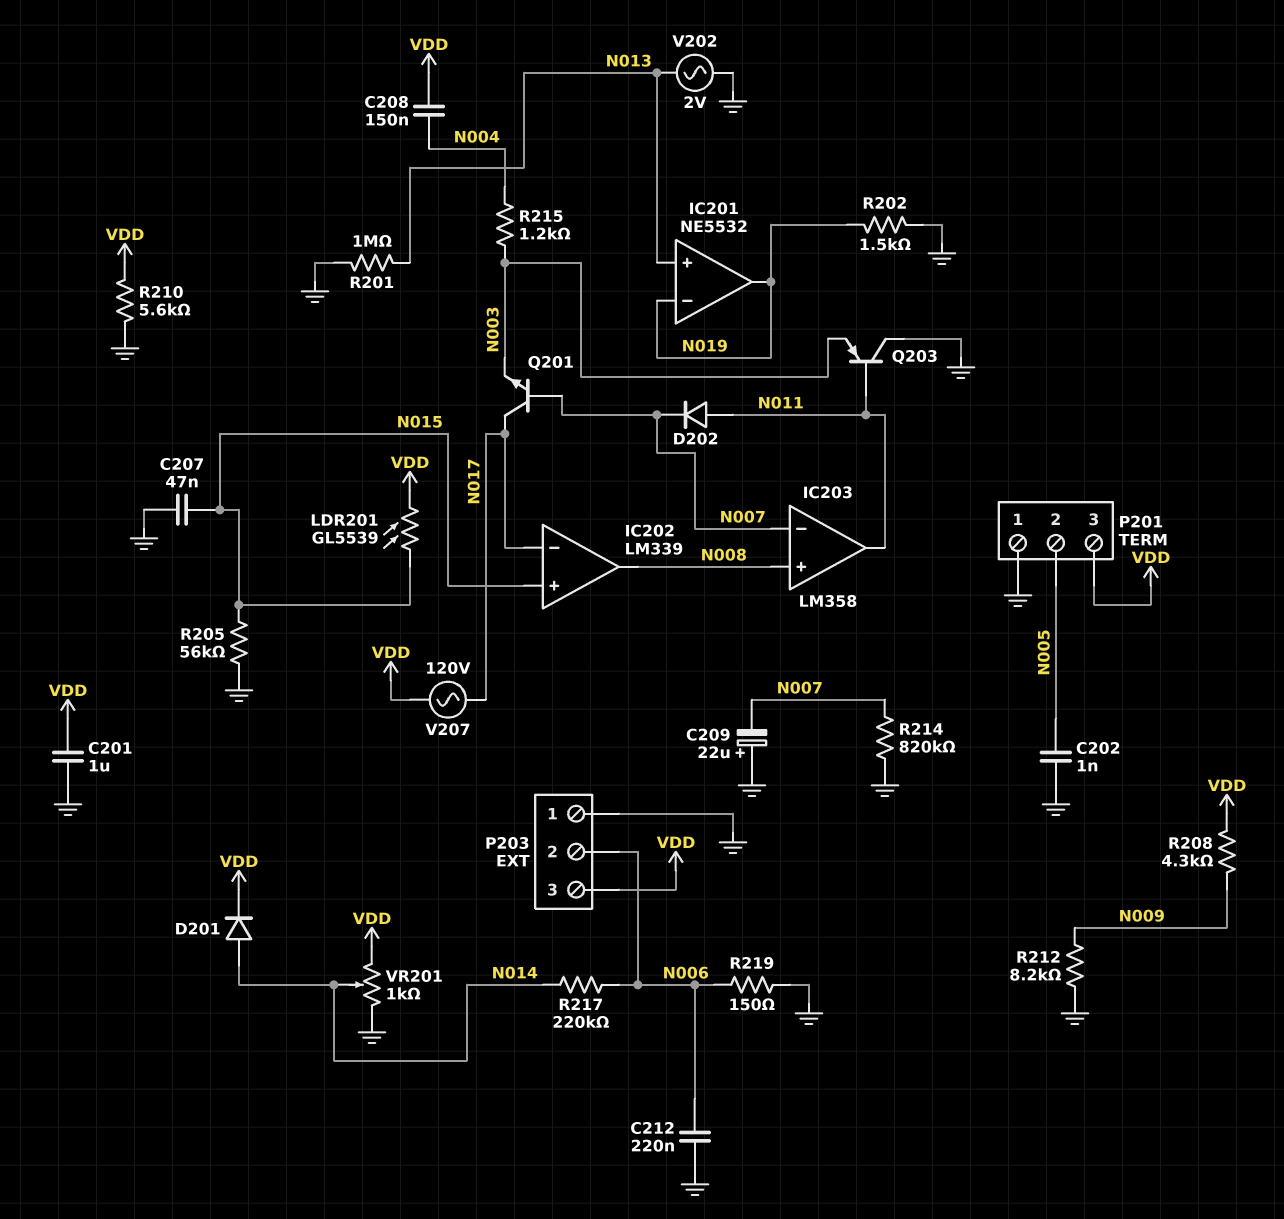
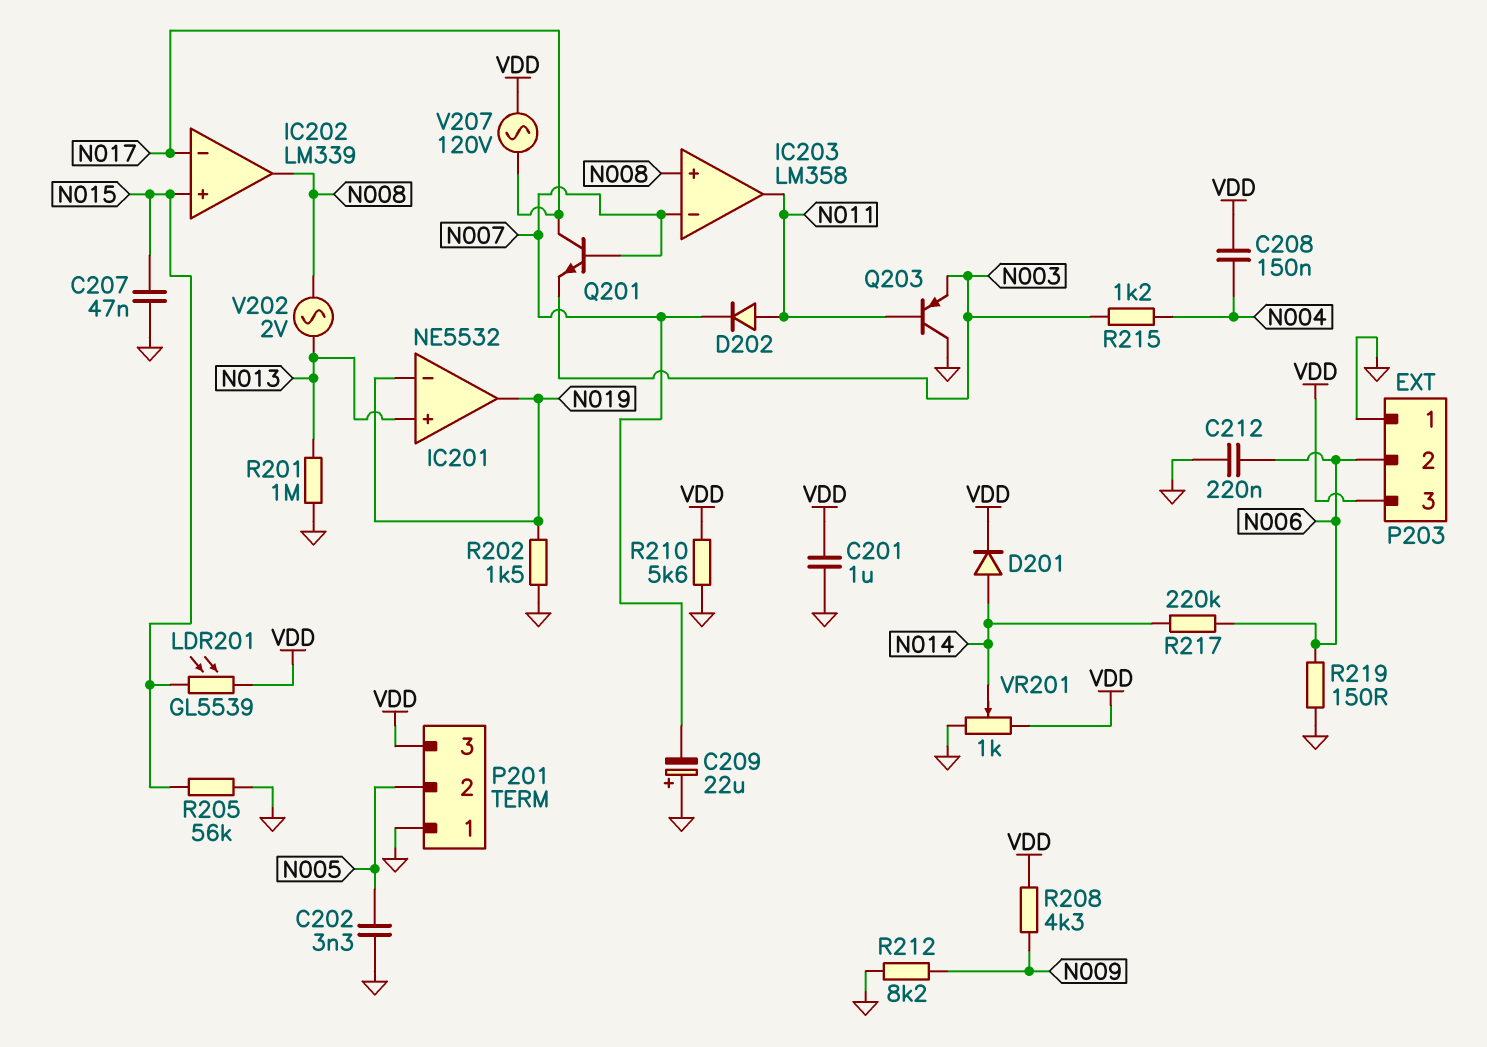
C202: 1nF (GND, N005) -> 3.3nF (GND, N005)
R214: 820k (GND, N007) -> none
V202: AC 2V (GND, N013) -> AC 2V (N008, N013)

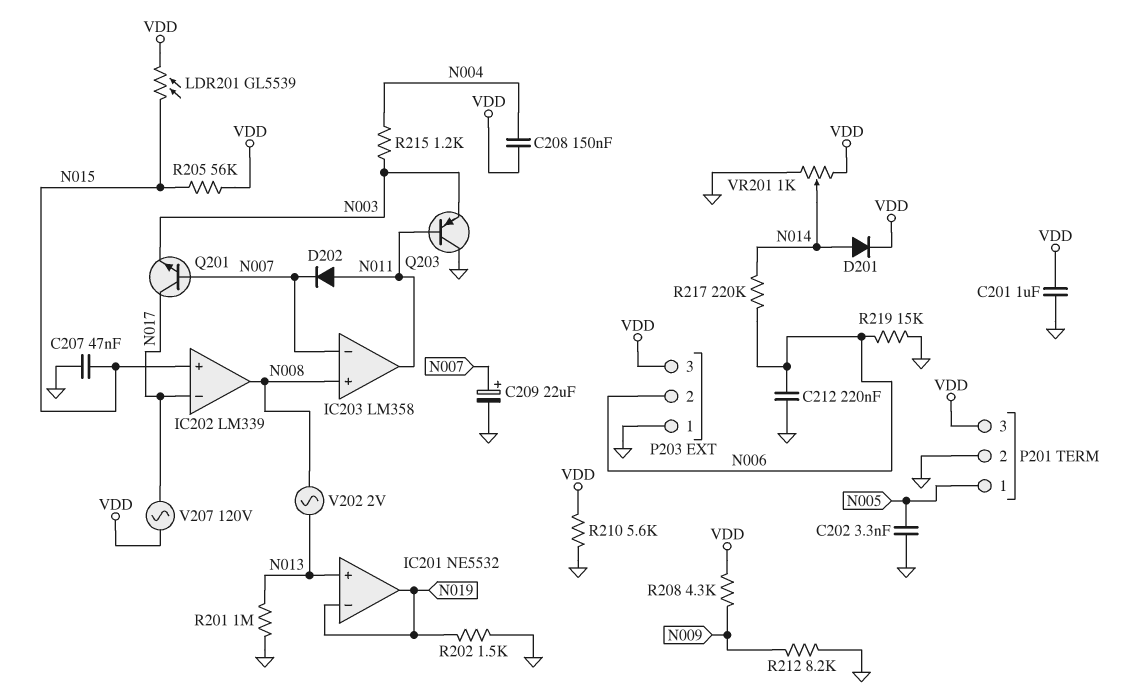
C209: 22uF (plus GND, minus N007) -> 22uF (plus N007, minus GND)
P201 pin 1: GND -> N005
P201 pin 2: N005 -> GND
R205: 56k (GND, N015) -> 56k (N015, VDD)
R219: 150 (GND, N006) -> 15k (GND, N006)

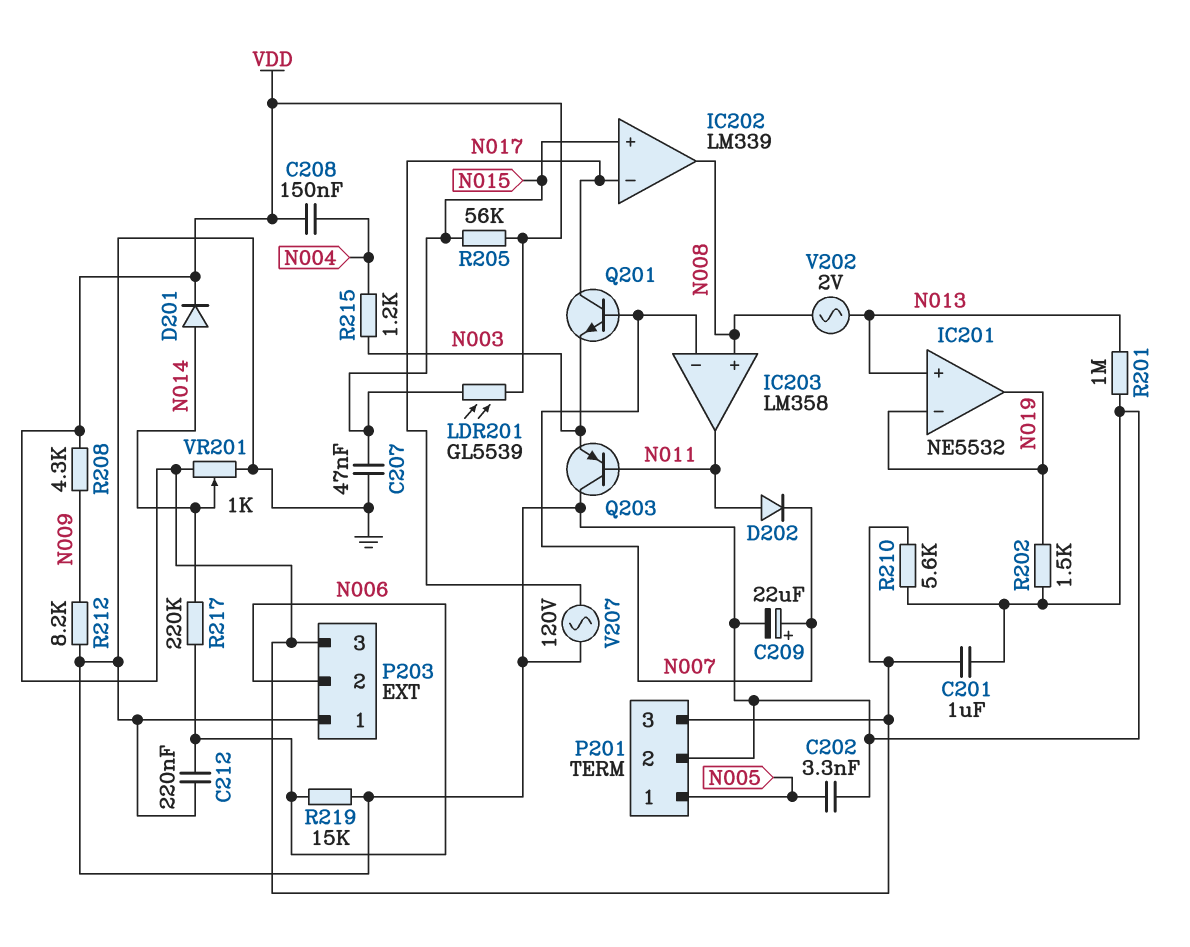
V207: AC 120V (N017, VDD) -> AC 120V (GND, N017)

